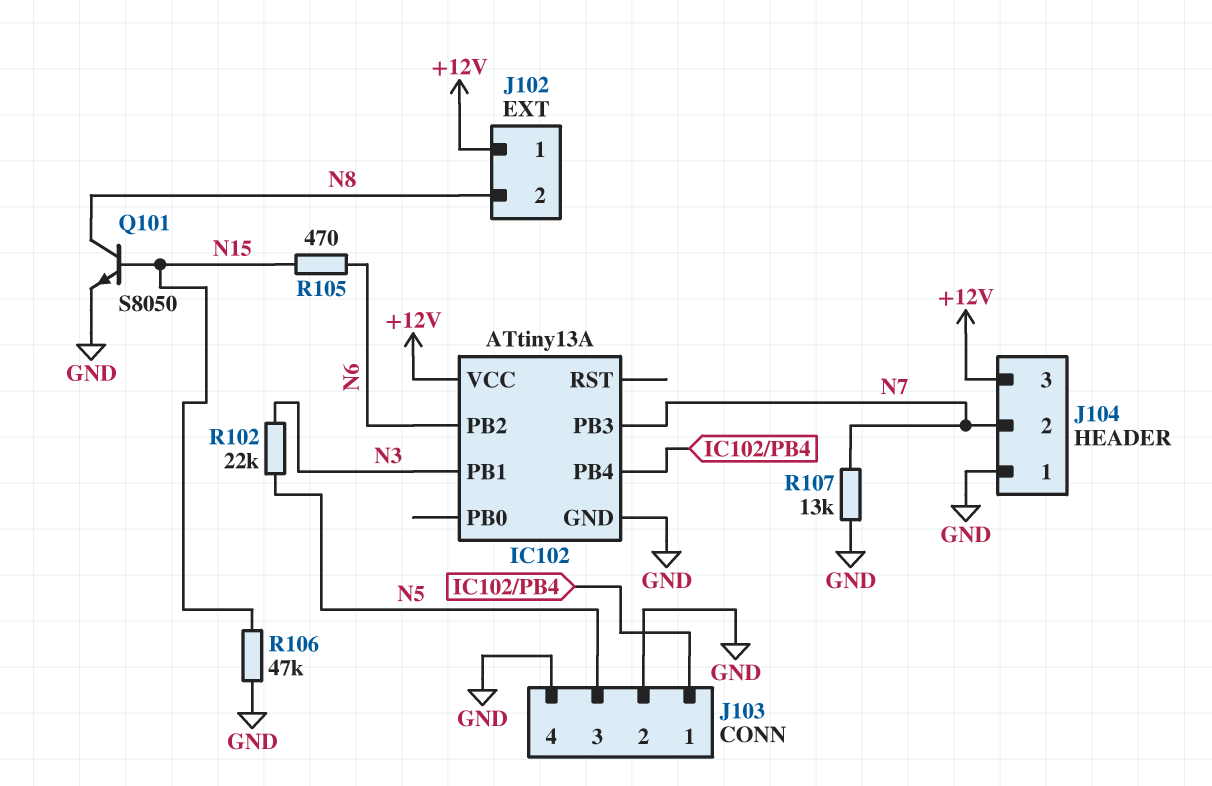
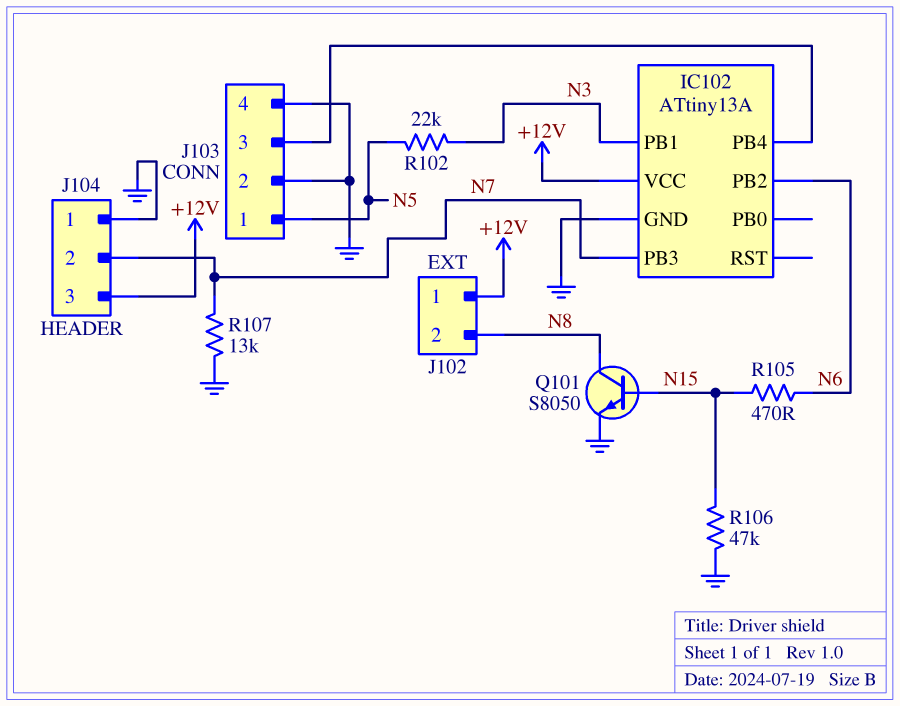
J103 pin 1: IC102/PB4 -> N5
J103 pin 3: N5 -> IC102/PB4

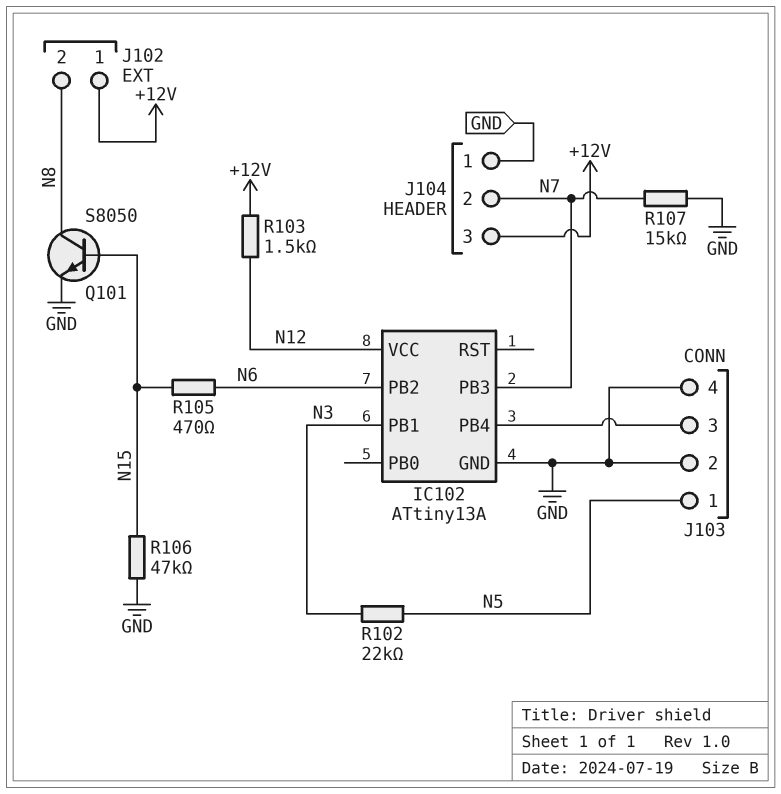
IC102 pin VCC: +12V -> N12
R103: none -> 1.5k (+12V, N12)
R107: 13k (GND, N7) -> 15k (GND, N7)

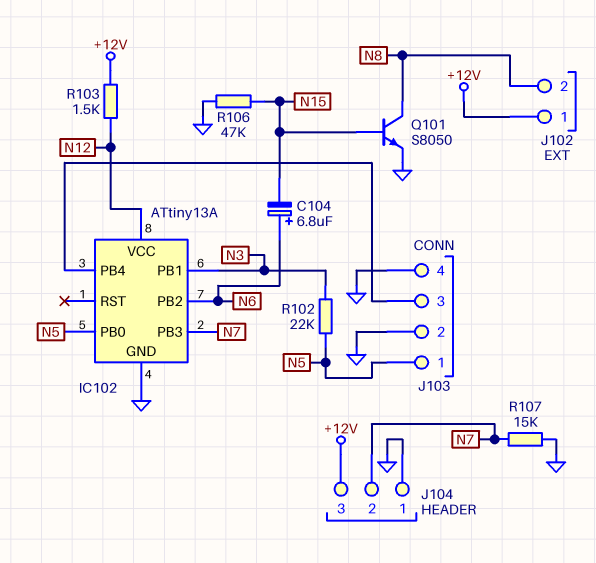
C104: none -> 6.8uF (plus N6, minus N15)
IC102 pin PB0: none -> N5
R105: 470 (N6, N15) -> none

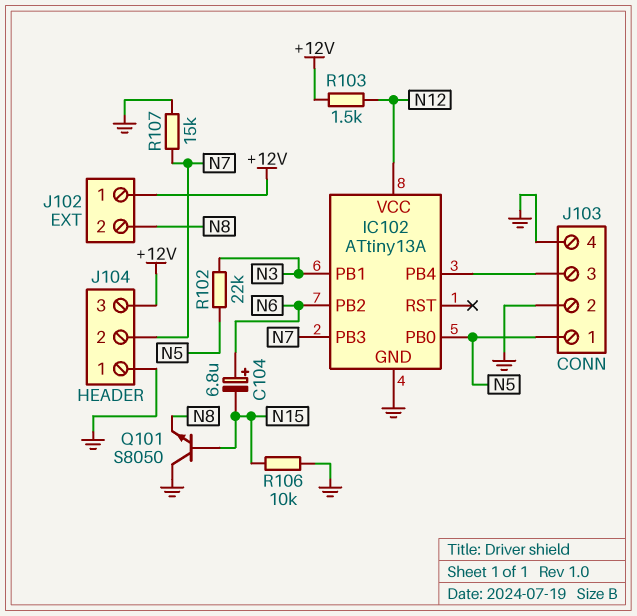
Q101: NPN S8050 (B N15, C N8, E GND) -> NPN S8050 (B N15, C GND, E N8)
R106: 47k (GND, N15) -> 10k (GND, N15)

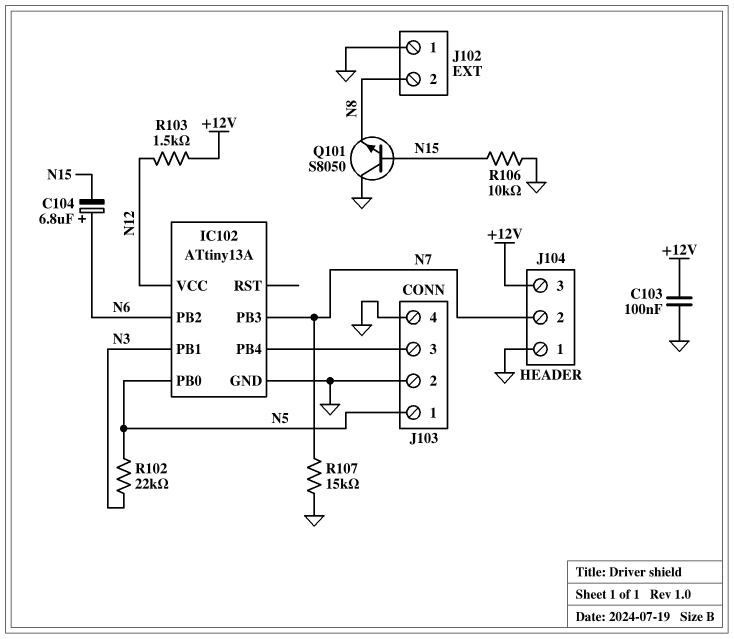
C103: none -> 100nF (+12V, GND)
J102 pin 1: +12V -> GND

